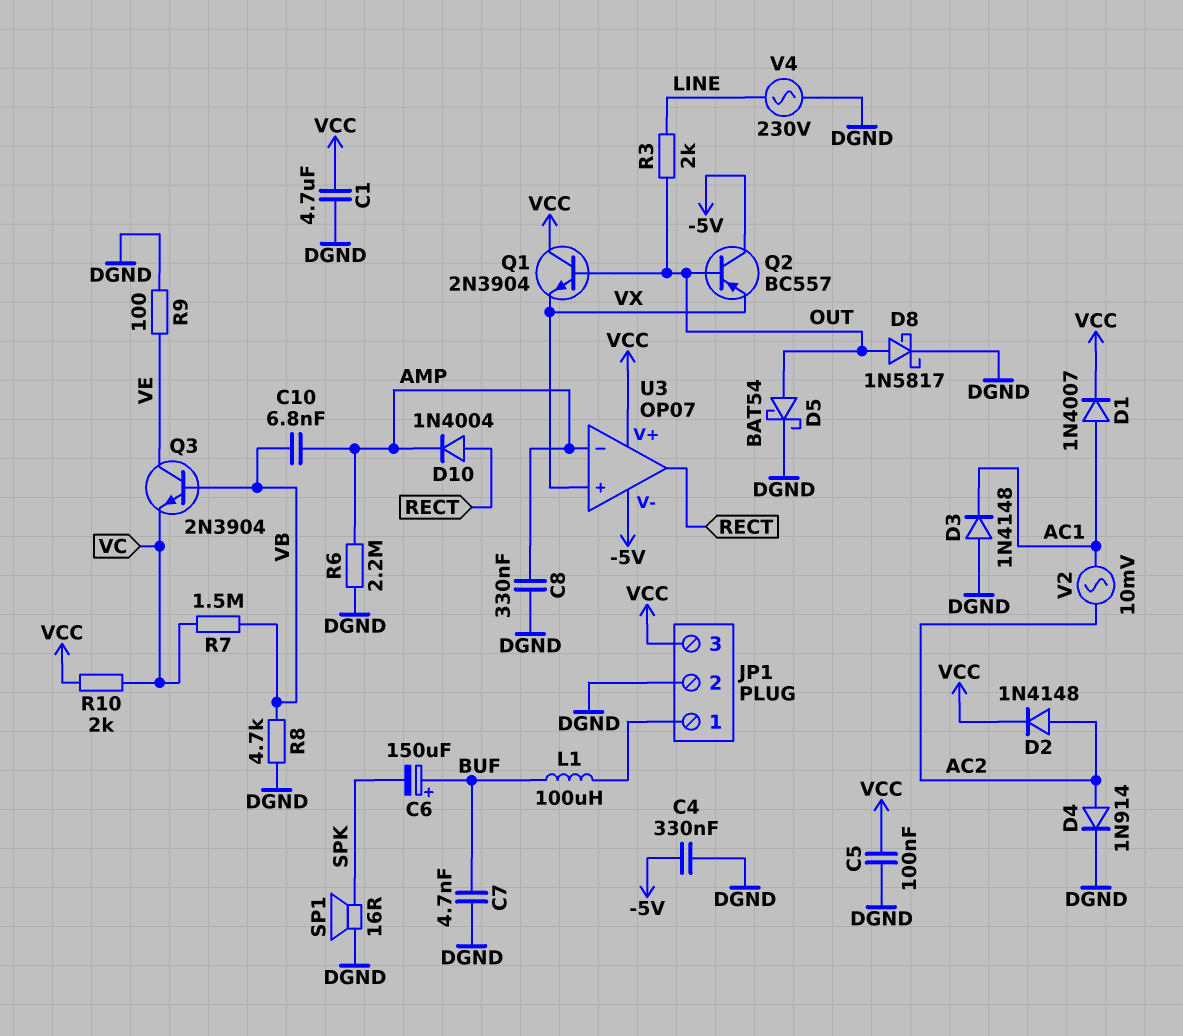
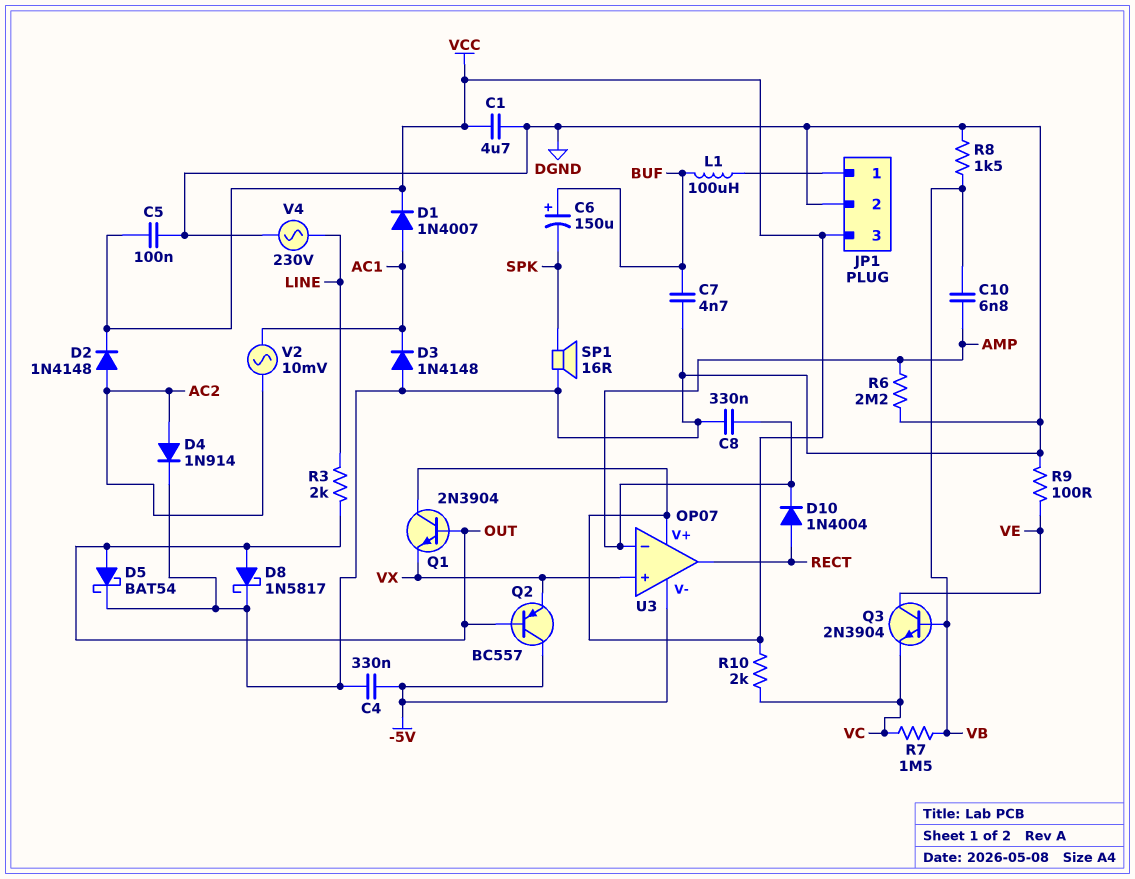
R8: 4.7k (DGND, VB) -> 1.5k (DGND, VB)

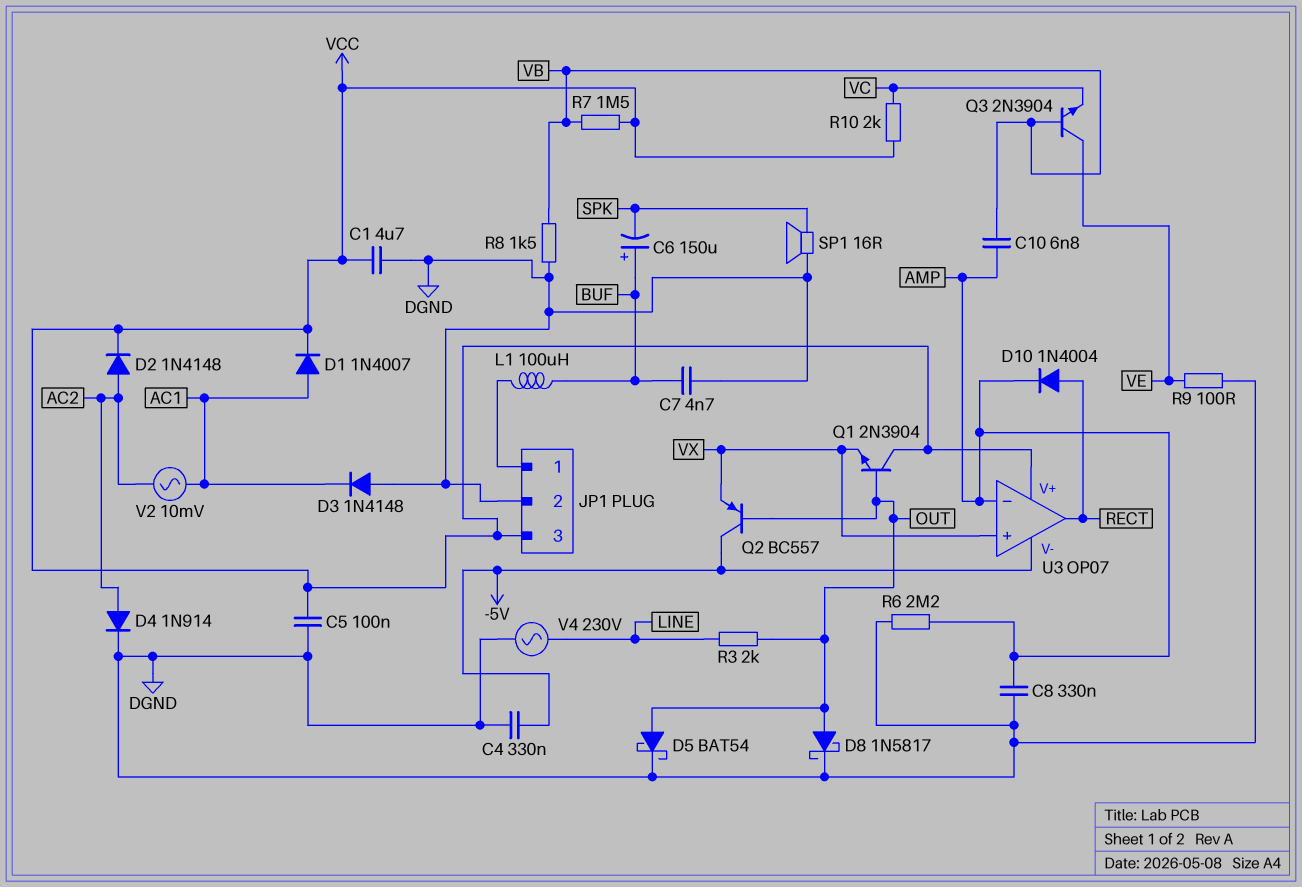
R7: 1.5M (VB, VC) -> 1.5M (VB, VCC)

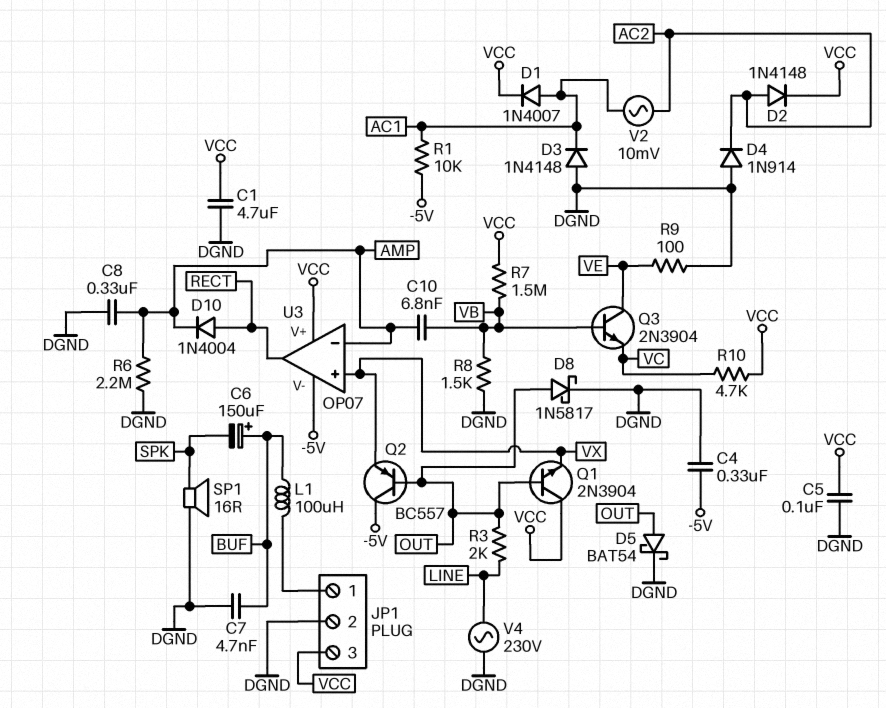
D4: diode 1N914 (A AC2, K DGND) -> diode 1N914 (A DGND, K AC2)
R1: none -> 10k (-5V, AC1)
R10: 2k (VC, VCC) -> 4.7k (VC, VCC)

